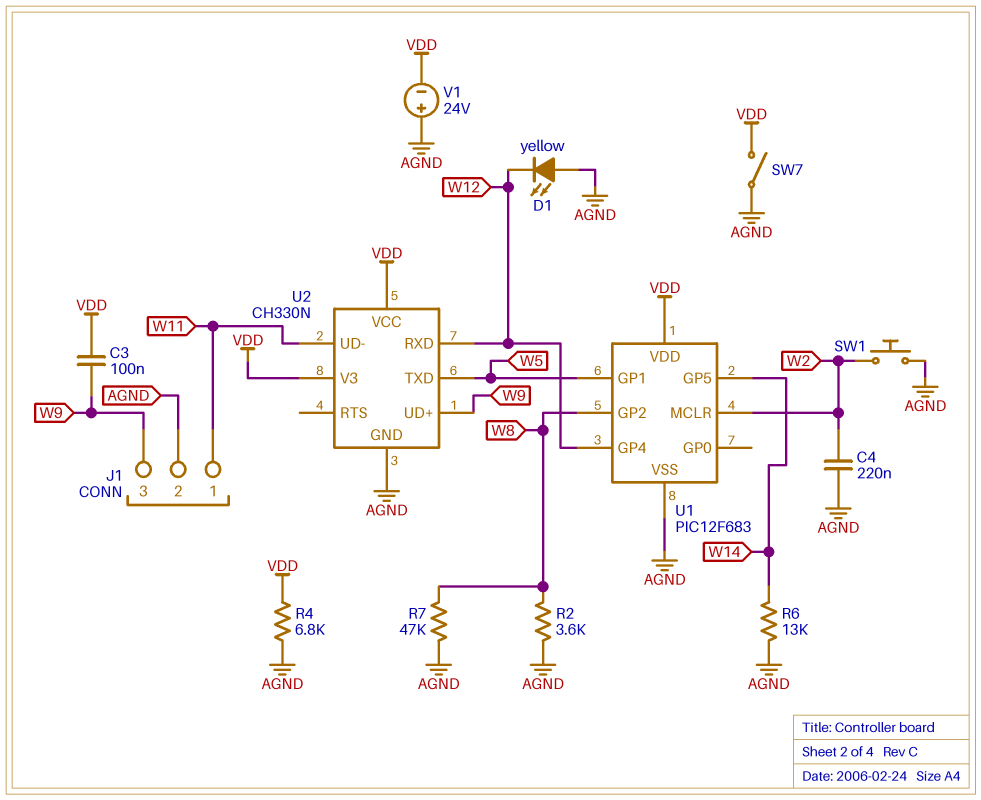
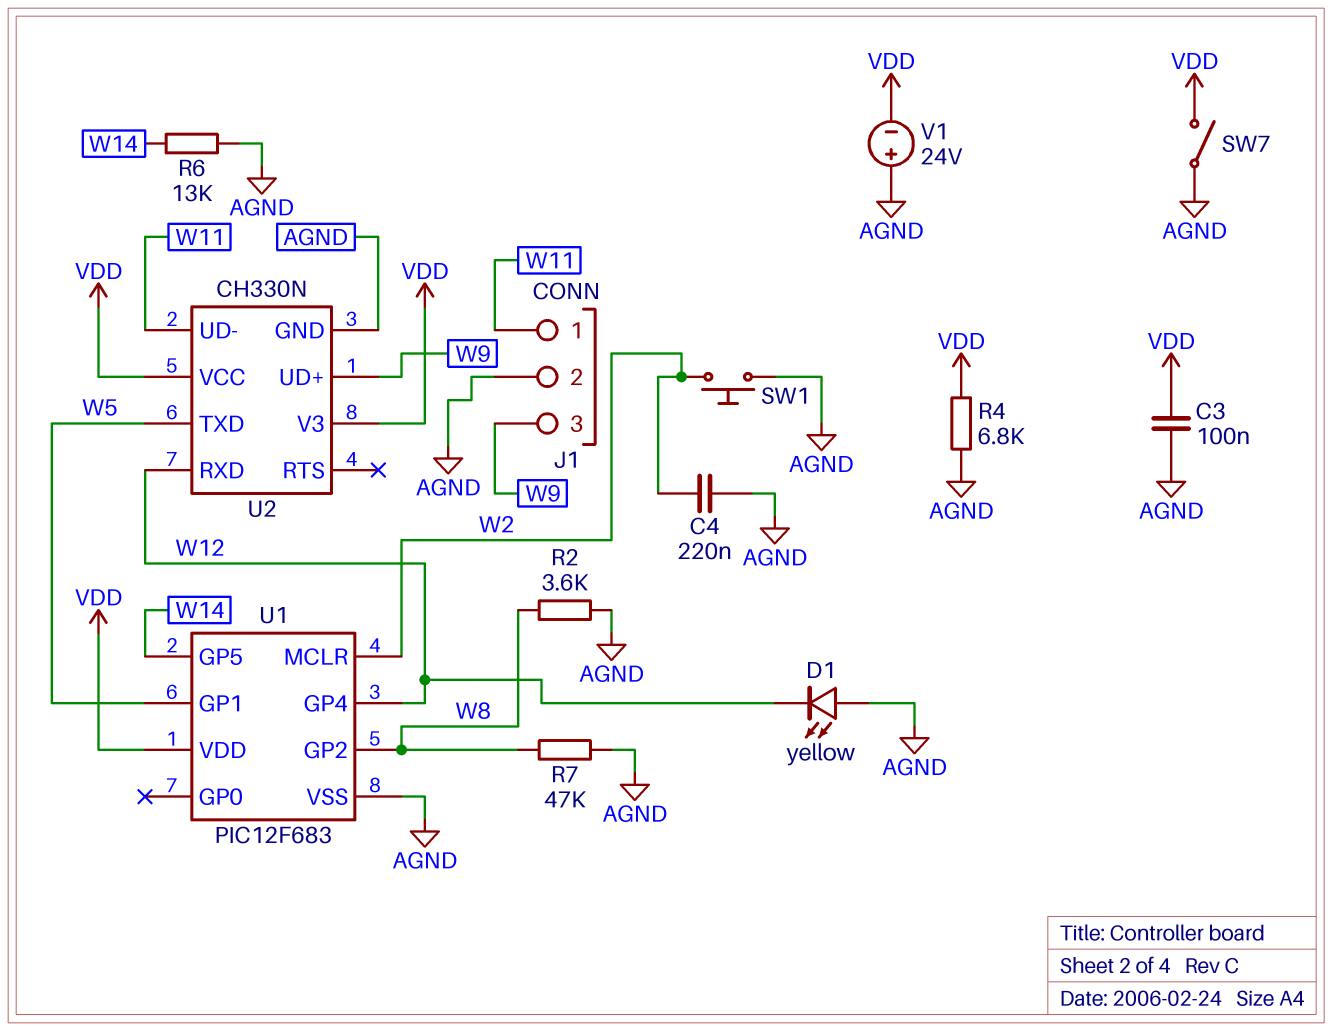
C3: 100nF (VDD, W9) -> 100nF (AGND, VDD)

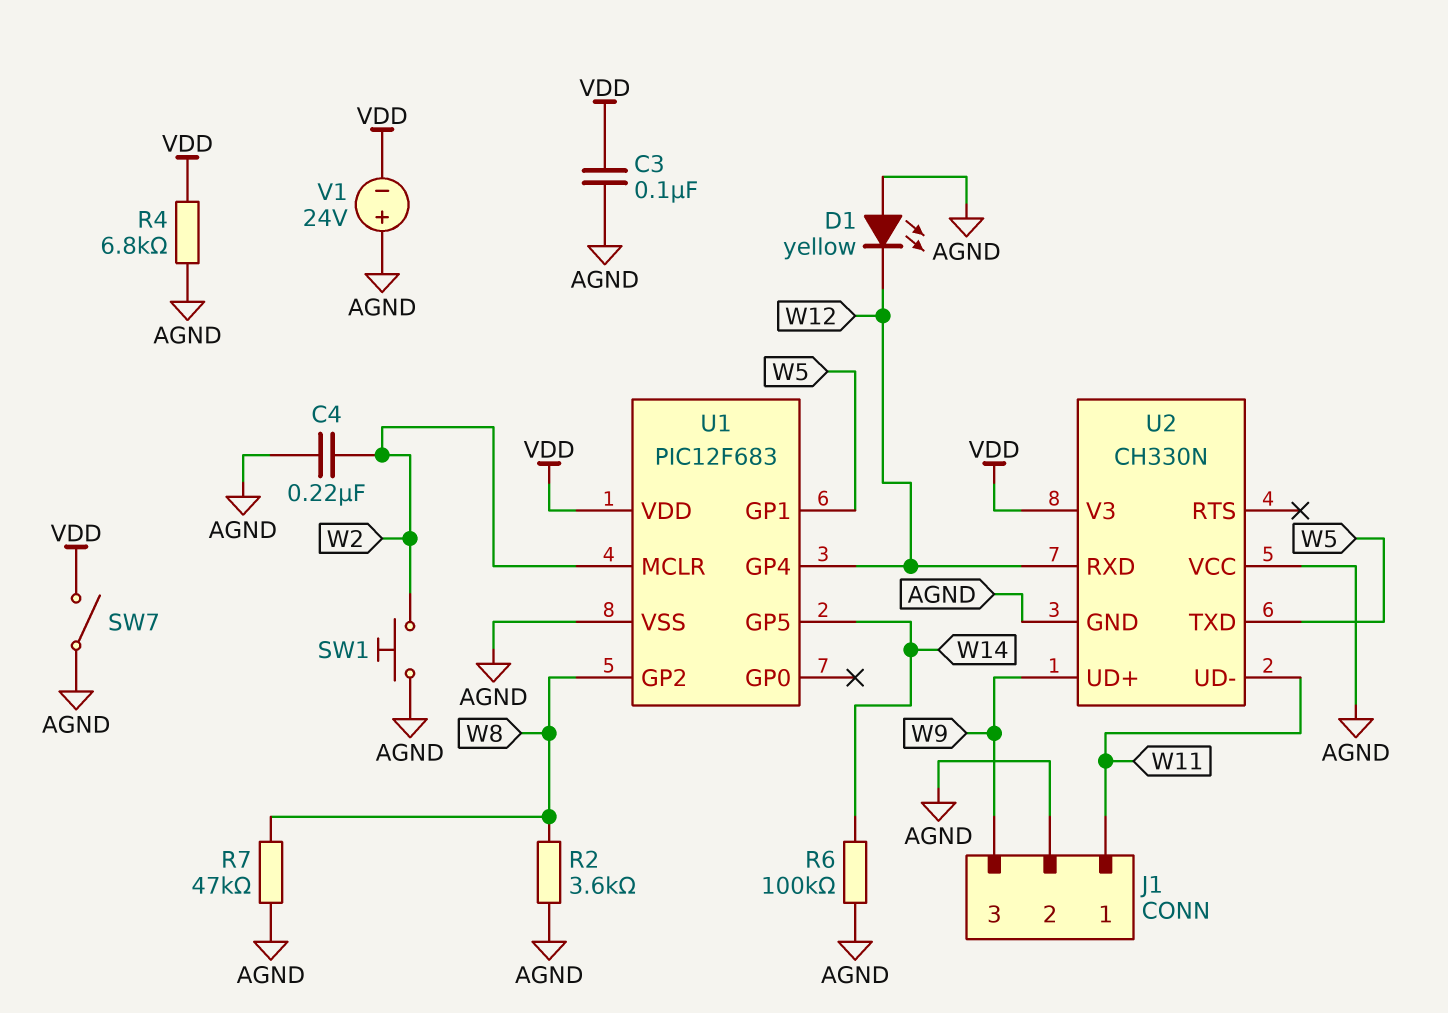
R6: 13k (AGND, W14) -> 100k (AGND, W14)
U2 pin VCC: VDD -> AGND

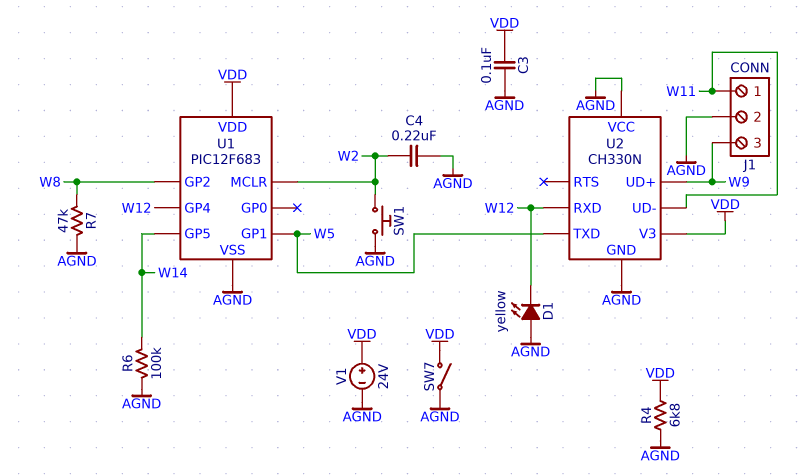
R2: 3.6k (AGND, W8) -> none
V1: 24V (plus AGND, minus VDD) -> 24V (plus VDD, minus AGND)

